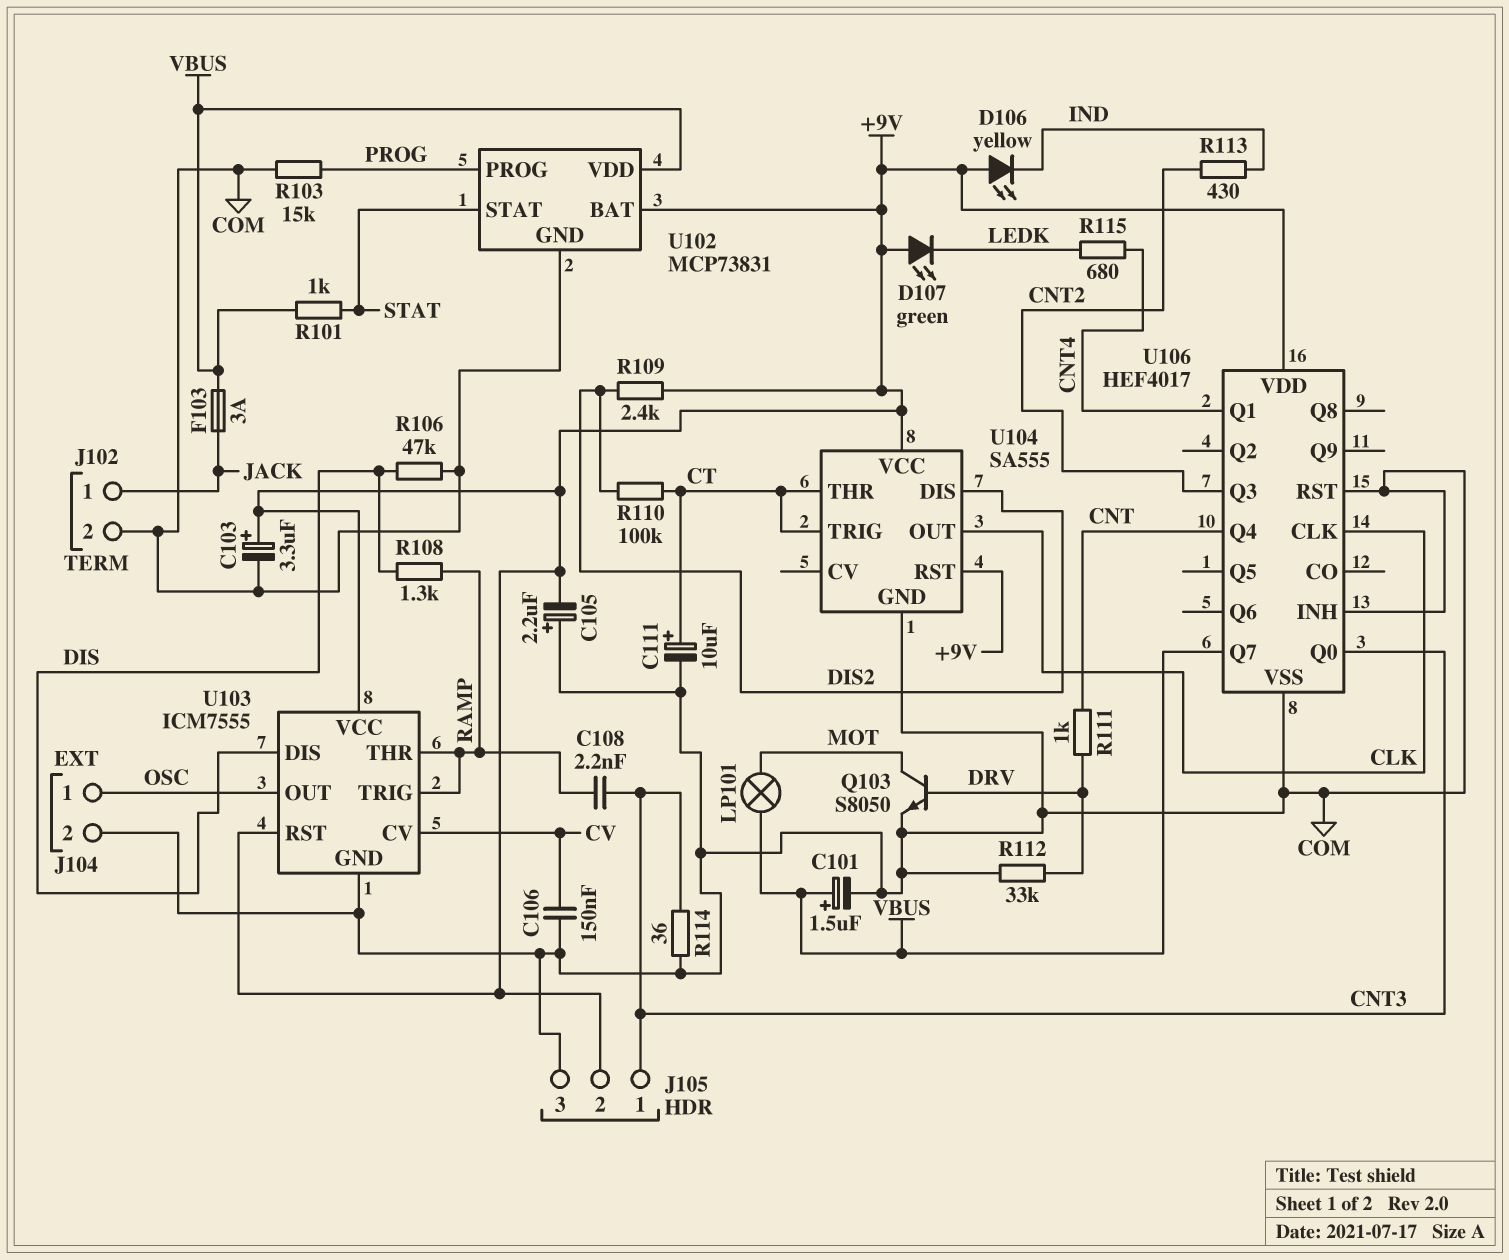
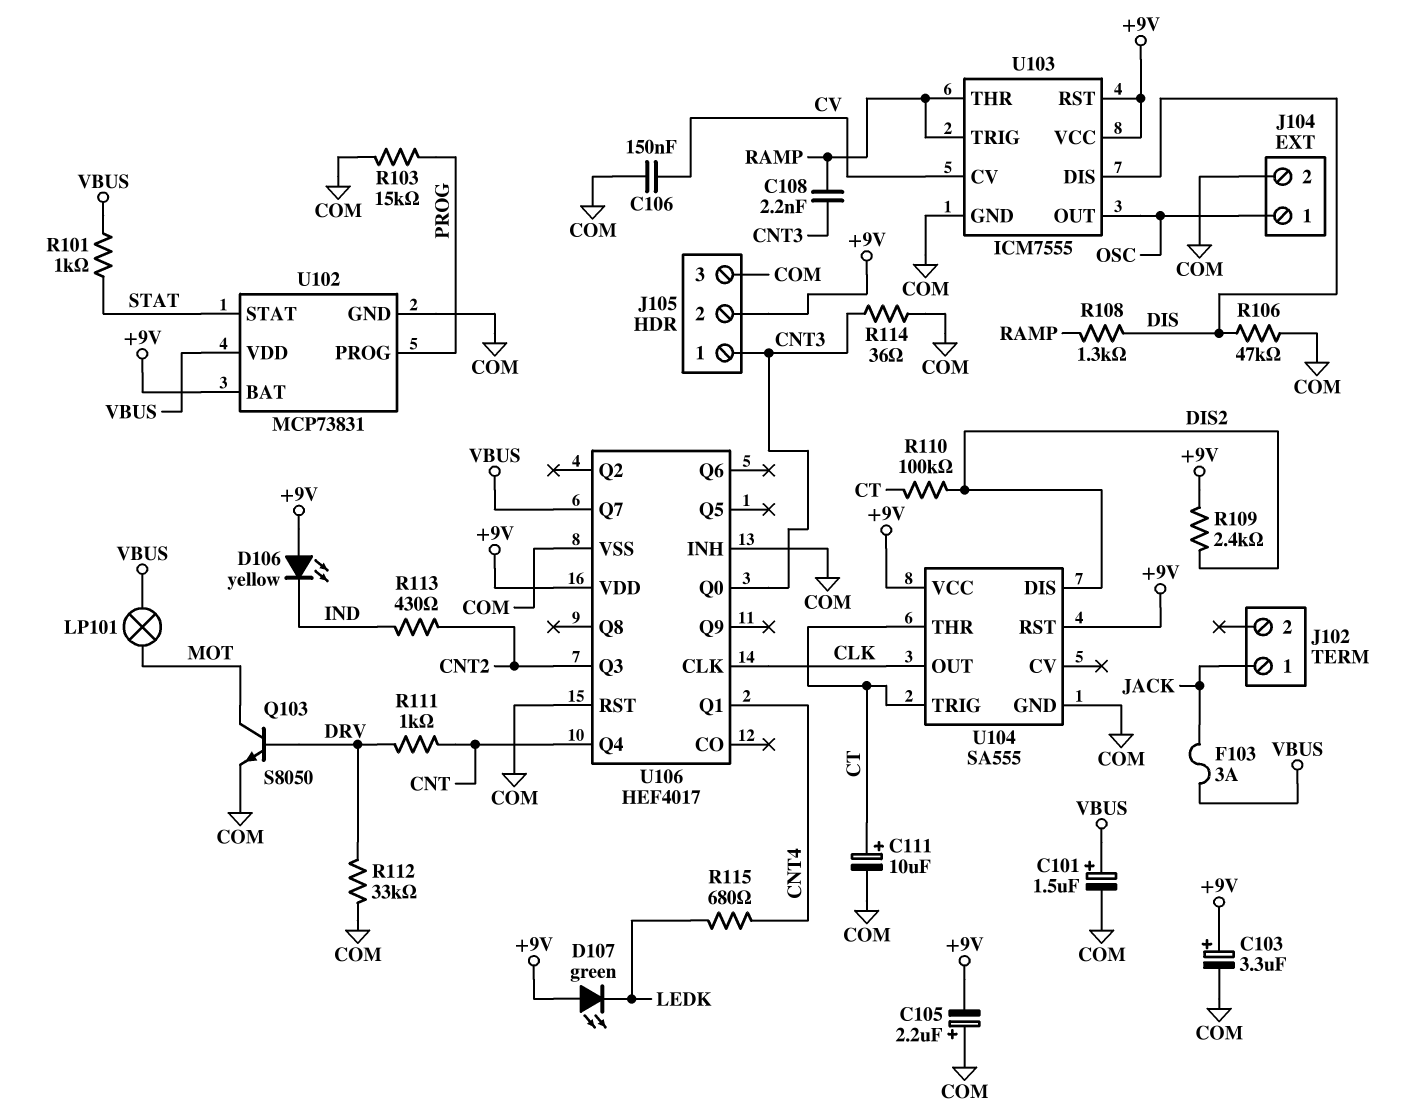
J102 pin 2: COM -> none

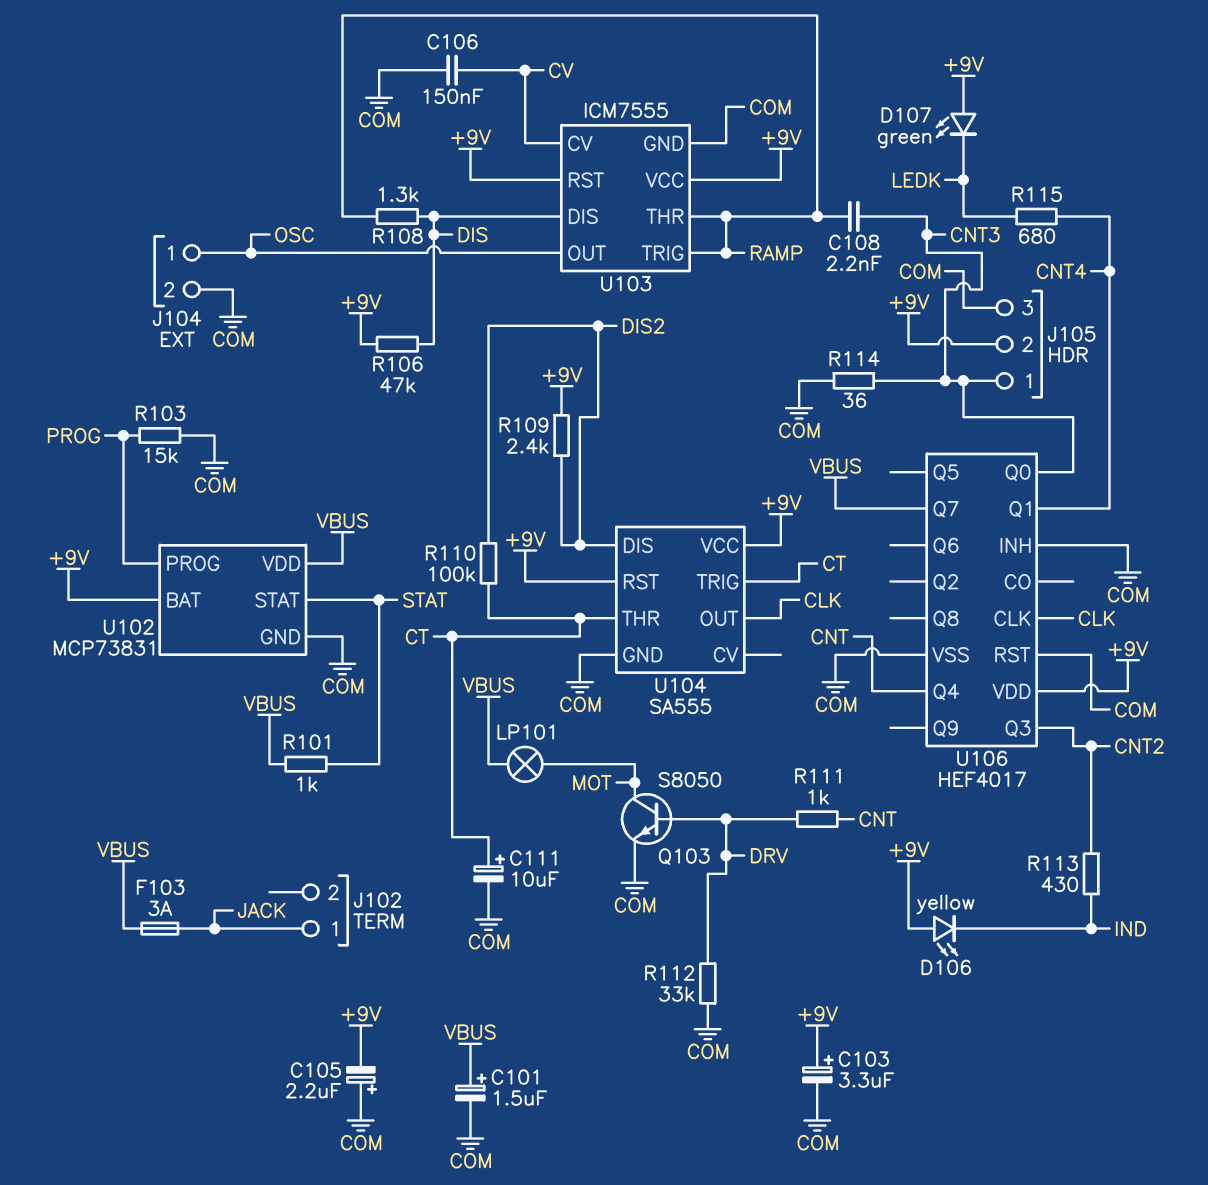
R106: 47k (COM, DIS) -> 47k (+9V, DIS)

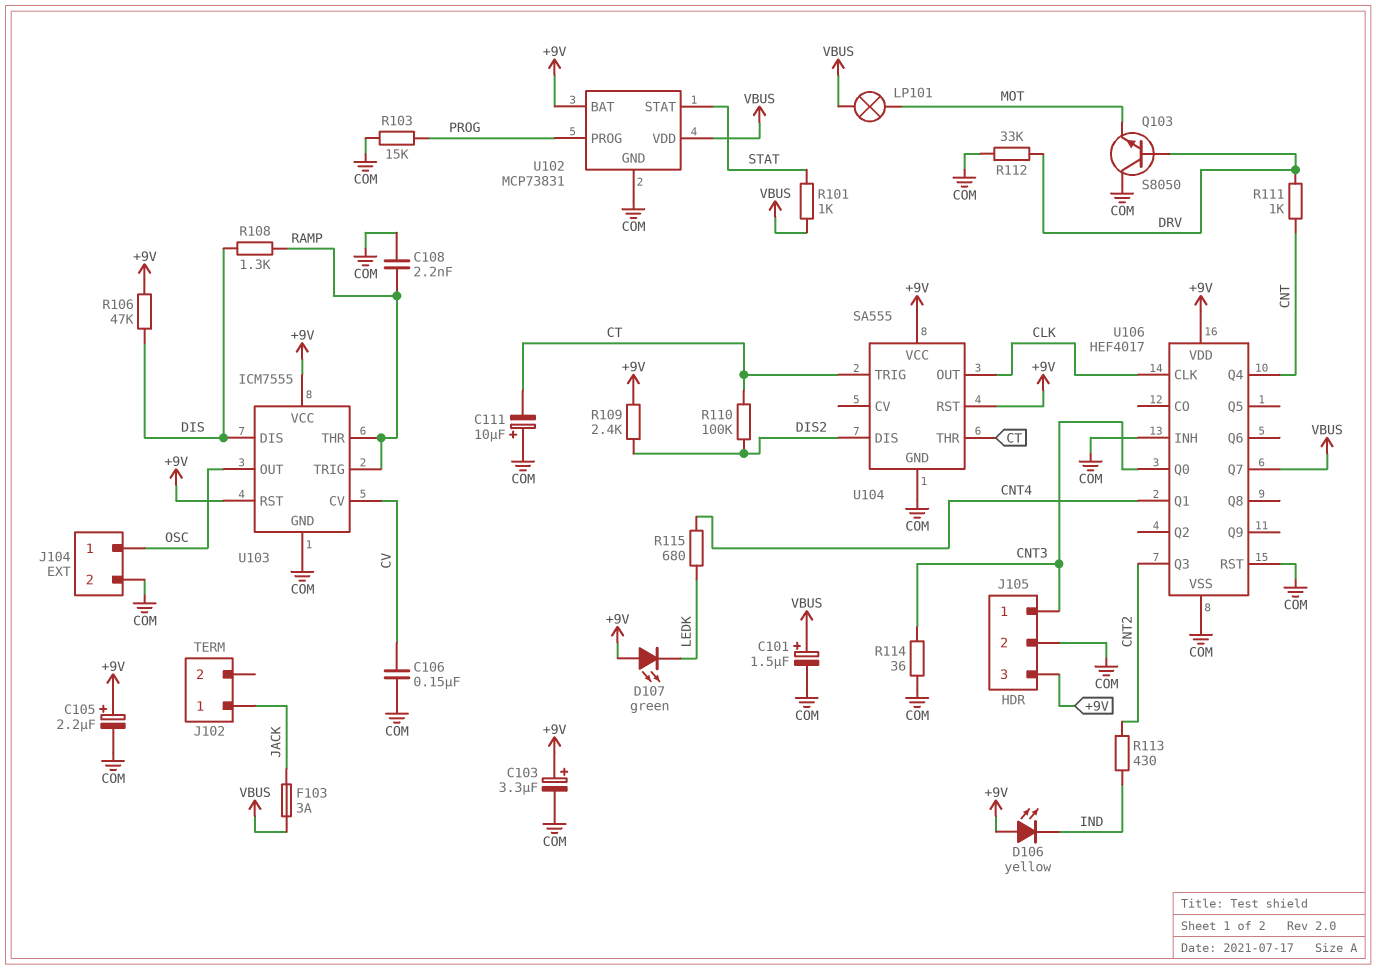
C105: 2.2uF (plus COM, minus +9V) -> 2.2uF (plus +9V, minus COM)
C108: 2.2nF (CNT3, RAMP) -> 2.2nF (COM, RAMP)
C111: 10uF (plus CT, minus COM) -> 10uF (plus COM, minus CT)
J105 pin 2: +9V -> COM
J105 pin 3: COM -> +9V
Q103: NPN S8050 (B DRV, C MOT, E COM) -> NPN S8050 (B DRV, C COM, E MOT)

